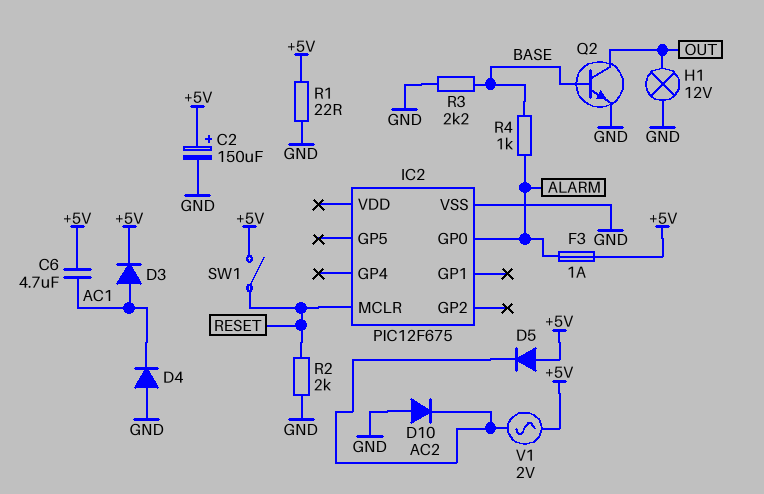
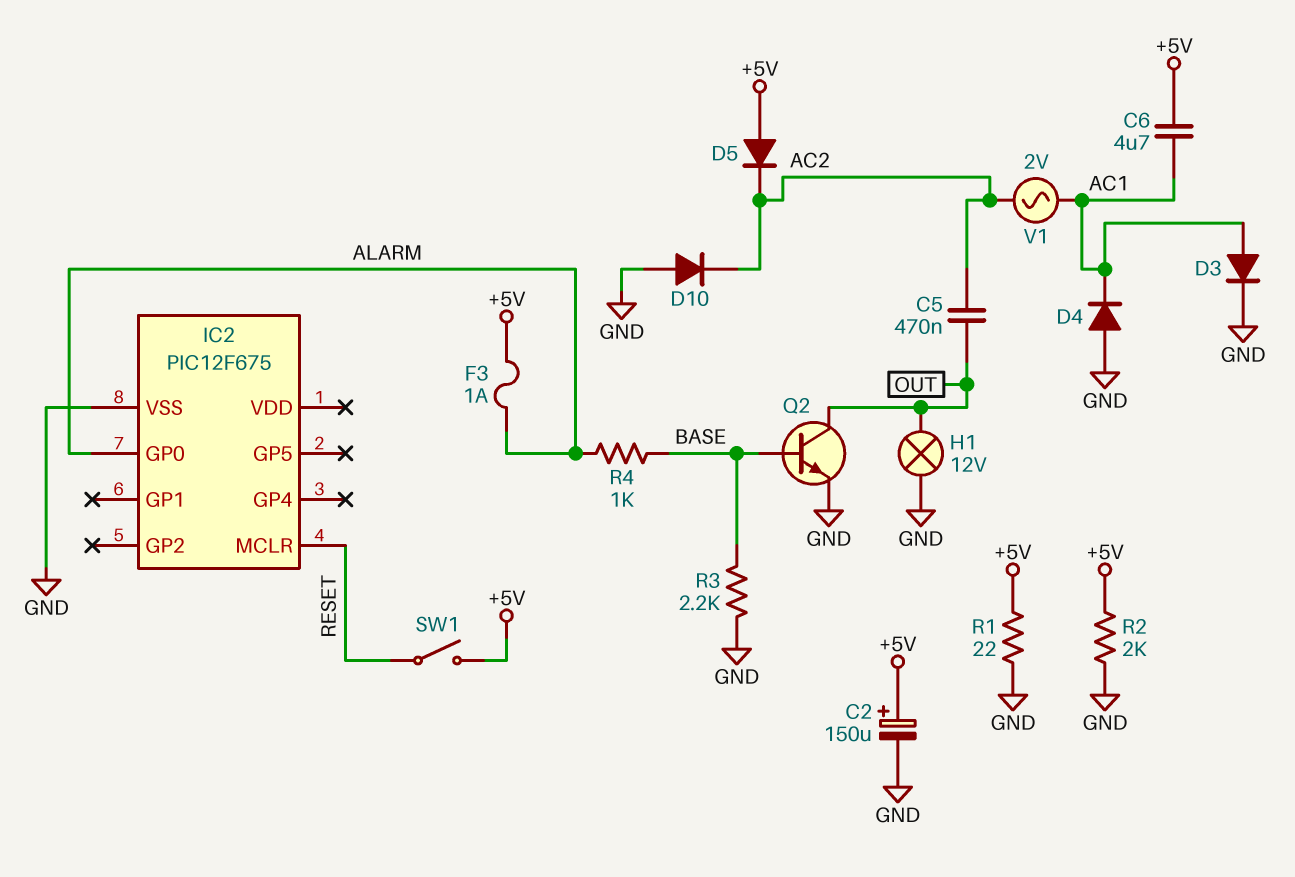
C5: none -> 470nF (AC2, OUT)
D3: diode (A AC1, K +5V) -> diode (A AC1, K GND)
R2: 2k (GND, RESET) -> 2k (+5V, GND)
V1: AC 2V (+5V, AC2) -> AC 2V (AC1, AC2)

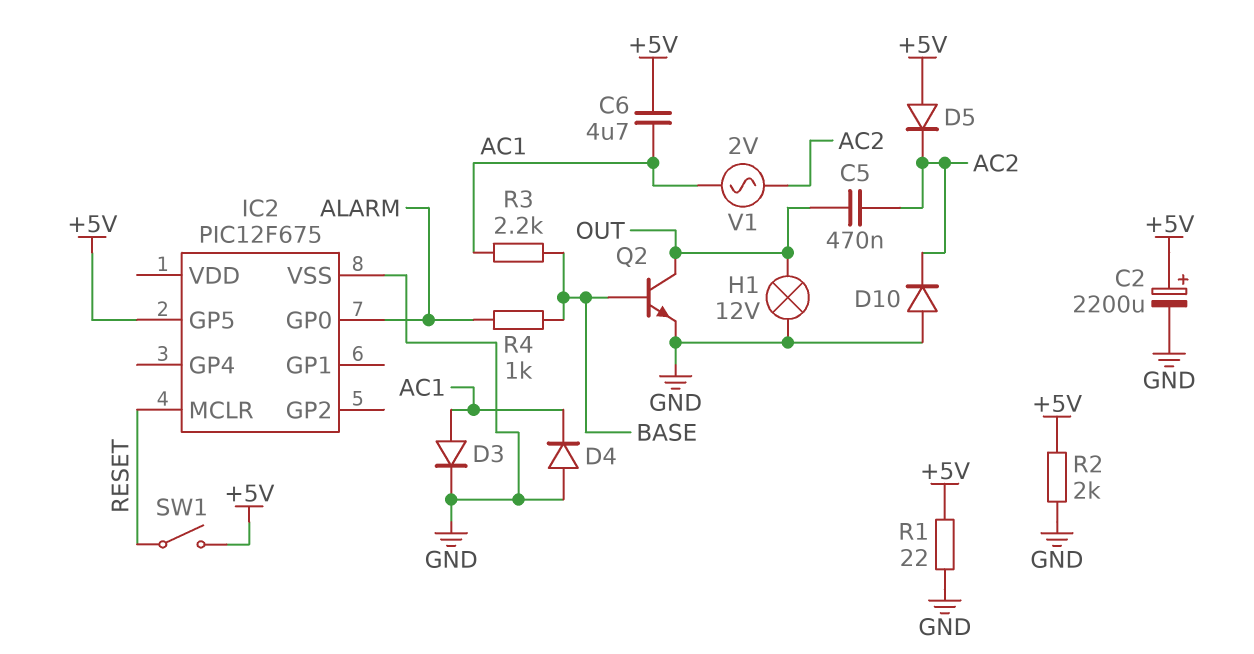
C2: 150uF (plus +5V, minus GND) -> 2200uF (plus +5V, minus GND)
F3: 1A (+5V, ALARM) -> none
IC2 pin GP5: none -> +5V
R3: 2.2k (BASE, GND) -> 2.2k (AC1, BASE)

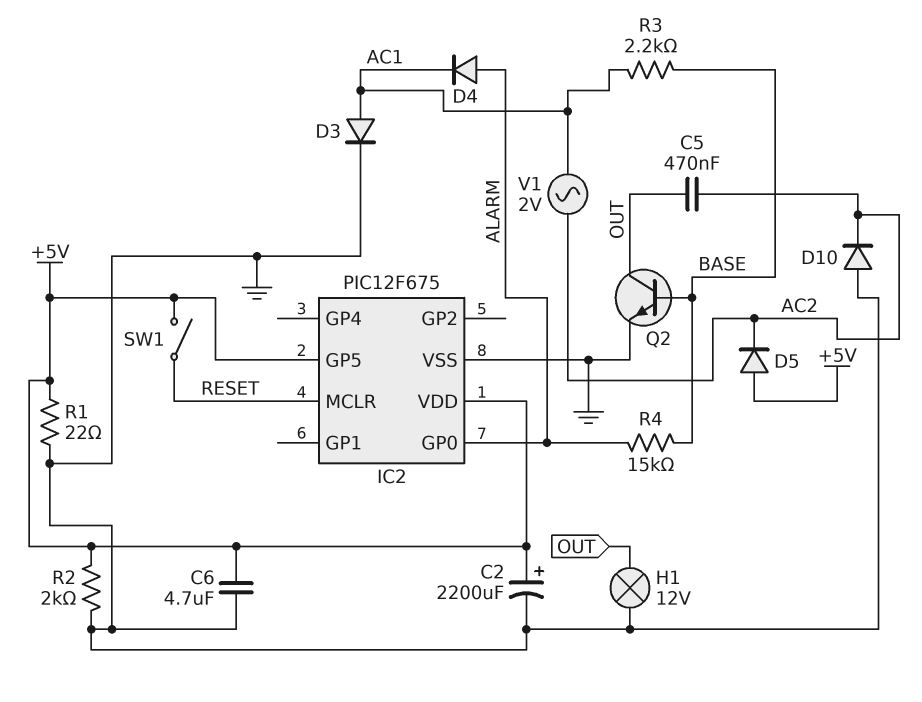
C6: 4.7uF (+5V, AC1) -> 4.7uF (+5V, GND)
D4: diode (A GND, K AC1) -> diode (A ALARM, K AC1)
IC2 pin VDD: none -> +5V
R4: 1k (ALARM, BASE) -> 15k (ALARM, BASE)

